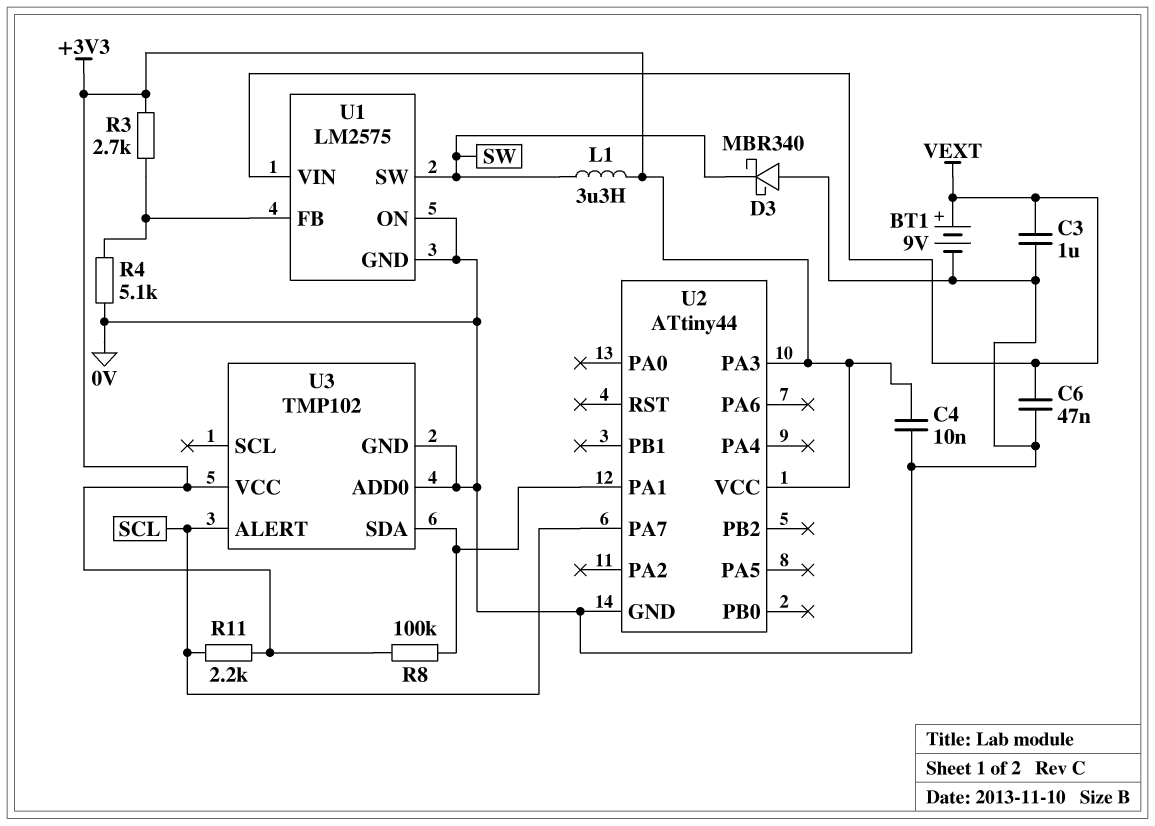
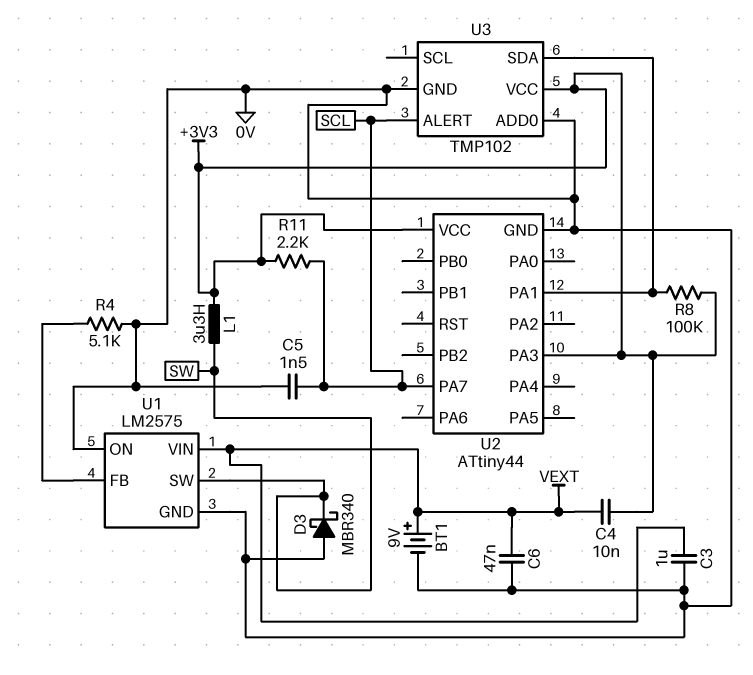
C4: 10nF (+3V3, 0V) -> 10nF (+3V3, VEXT)
C5: none -> 1.5nF (0V, SCL)
R3: 2.7k (+3V3, U1/FB) -> none

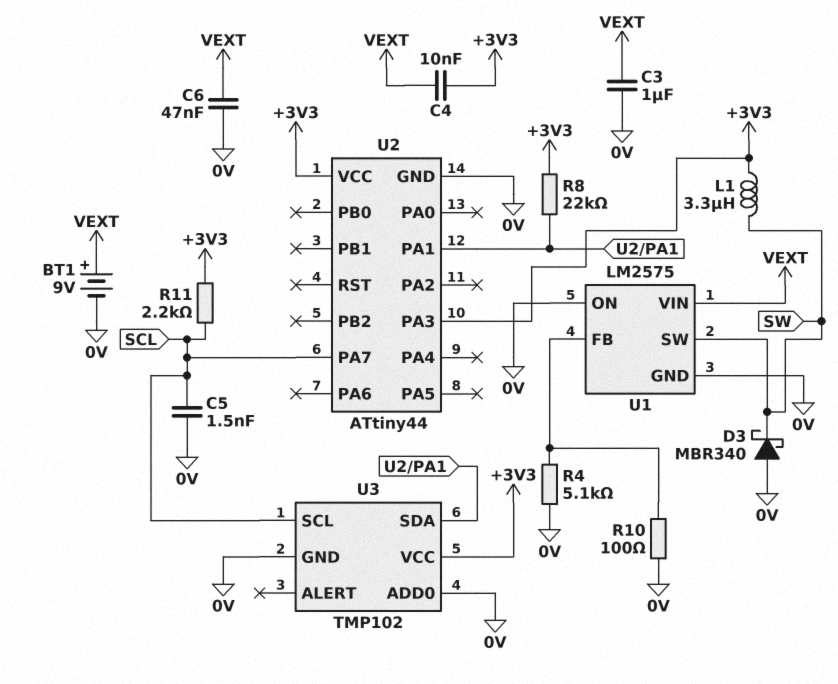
R8: 100k (+3V3, U2/PA1) -> 22k (+3V3, U2/PA1)
R10: none -> 100 (0V, U1/FB)
U3 pin ALERT: SCL -> none
U3 pin SCL: none -> SCL

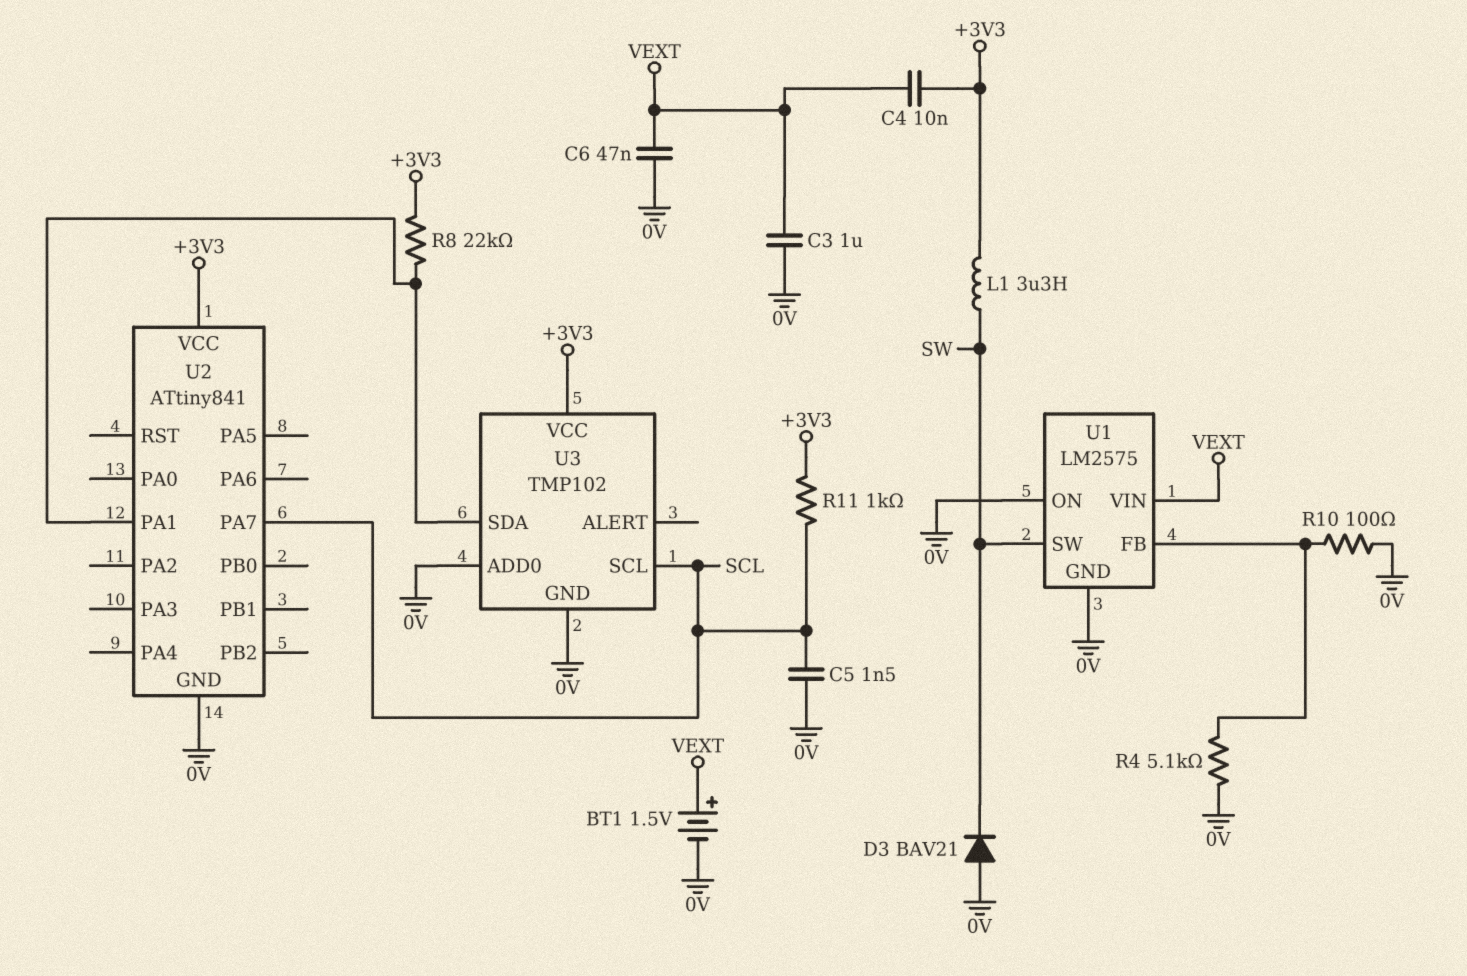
BT1: 9V (plus VEXT, minus 0V) -> 1.5V (plus VEXT, minus 0V)
D3: schottky MBR340 (A 0V, K SW) -> diode BAV21 (A 0V, K SW)
R11: 2.2k (+3V3, SCL) -> 1k (+3V3, SCL)
U2: ATtiny44 -> ATtiny841
U2 pin PA3: +3V3 -> none

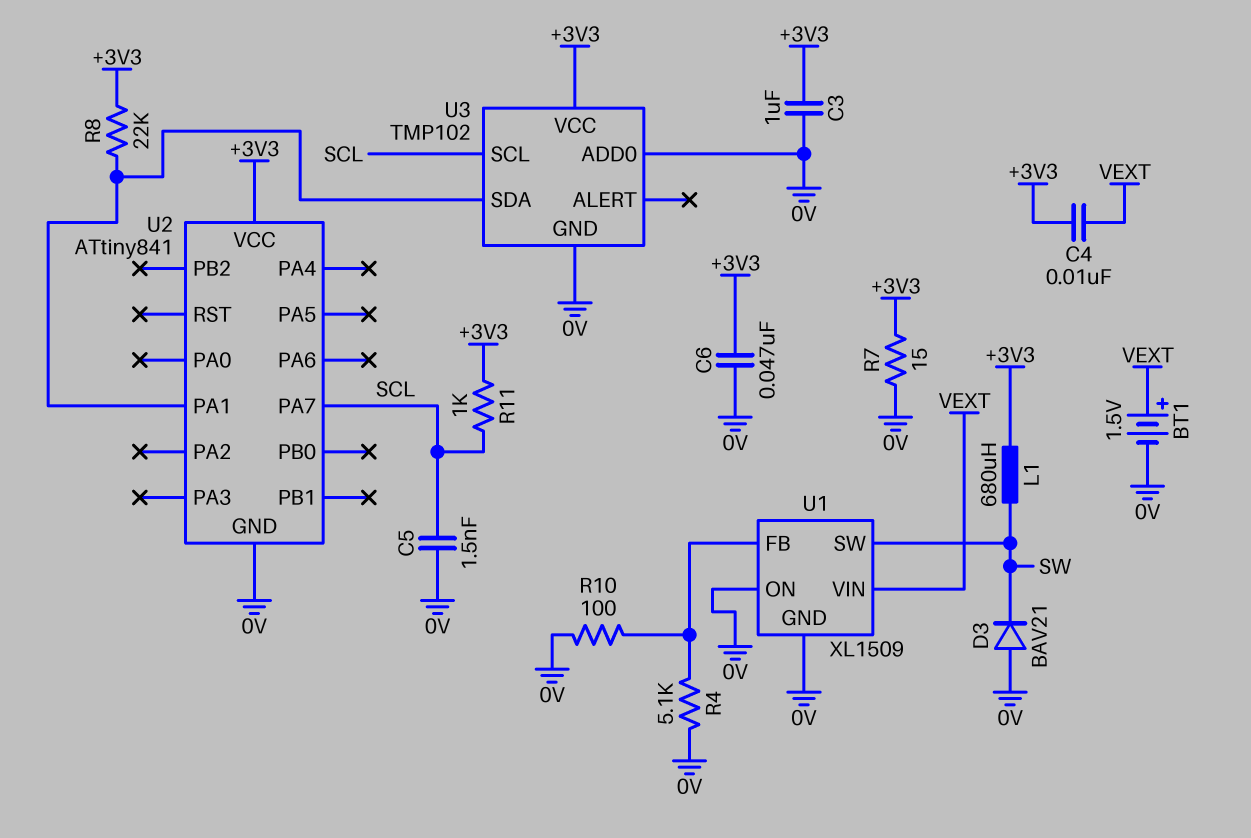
C3: 1uF (0V, VEXT) -> 1uF (+3V3, 0V)
C6: 47nF (0V, VEXT) -> 47nF (+3V3, 0V)
L1: 3.3uH (+3V3, SW) -> 680uH (+3V3, SW)
R7: none -> 15 (+3V3, 0V)
U1: LM2575 -> XL1509

